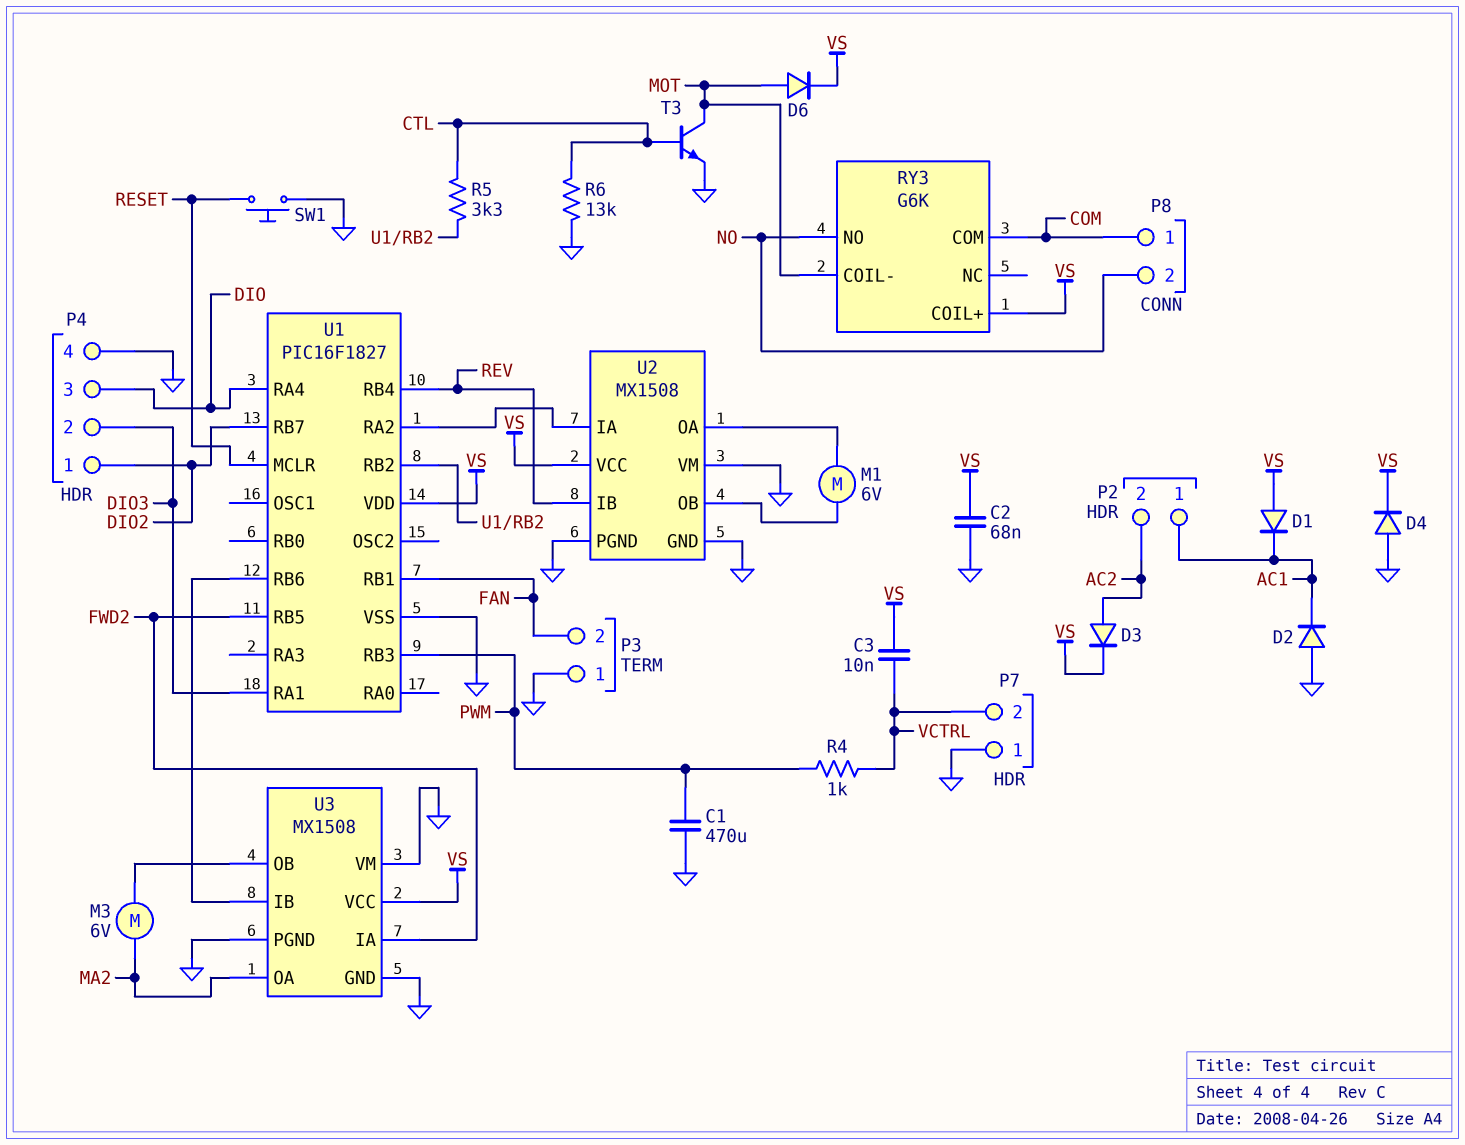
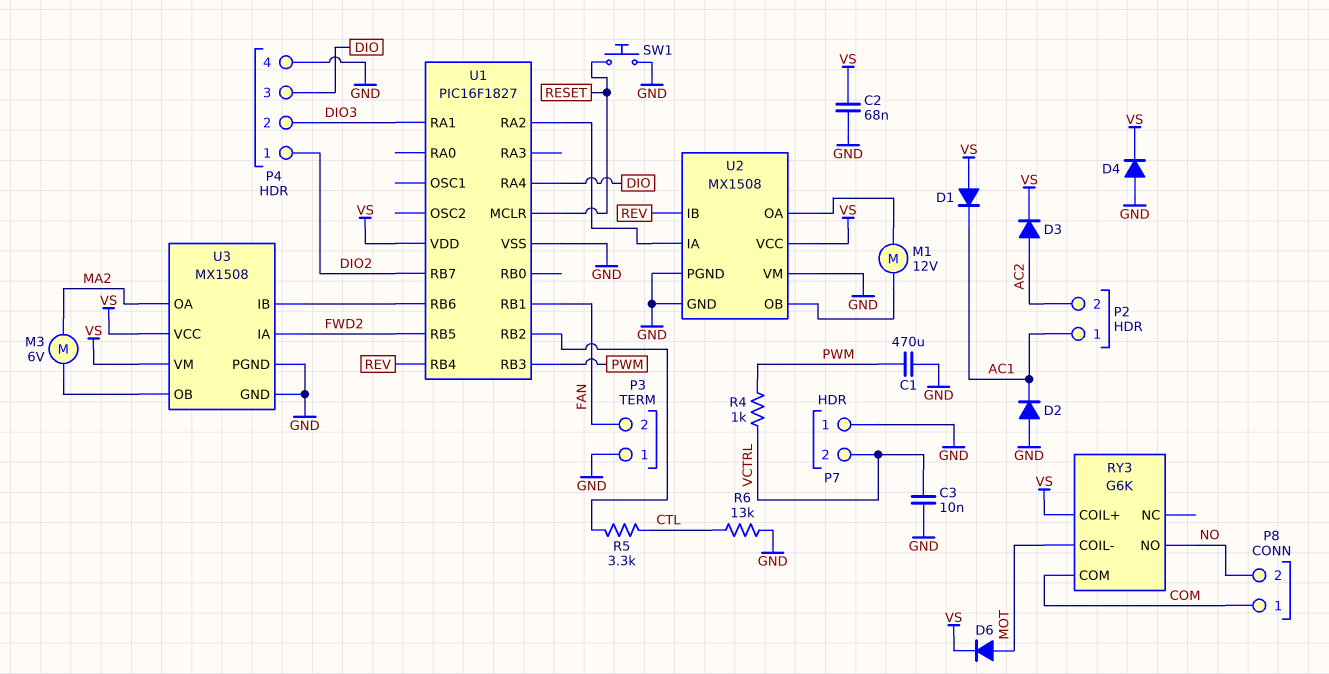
C3: 10nF (VCTRL, VS) -> 10nF (GND, VCTRL)
M1: motor 6V (U2/OA, U2/OB) -> motor 12V (U2/OA, U2/OB)
T3: NPN (B CTL, C MOT, E GND) -> none
U3 pin VM: GND -> VS

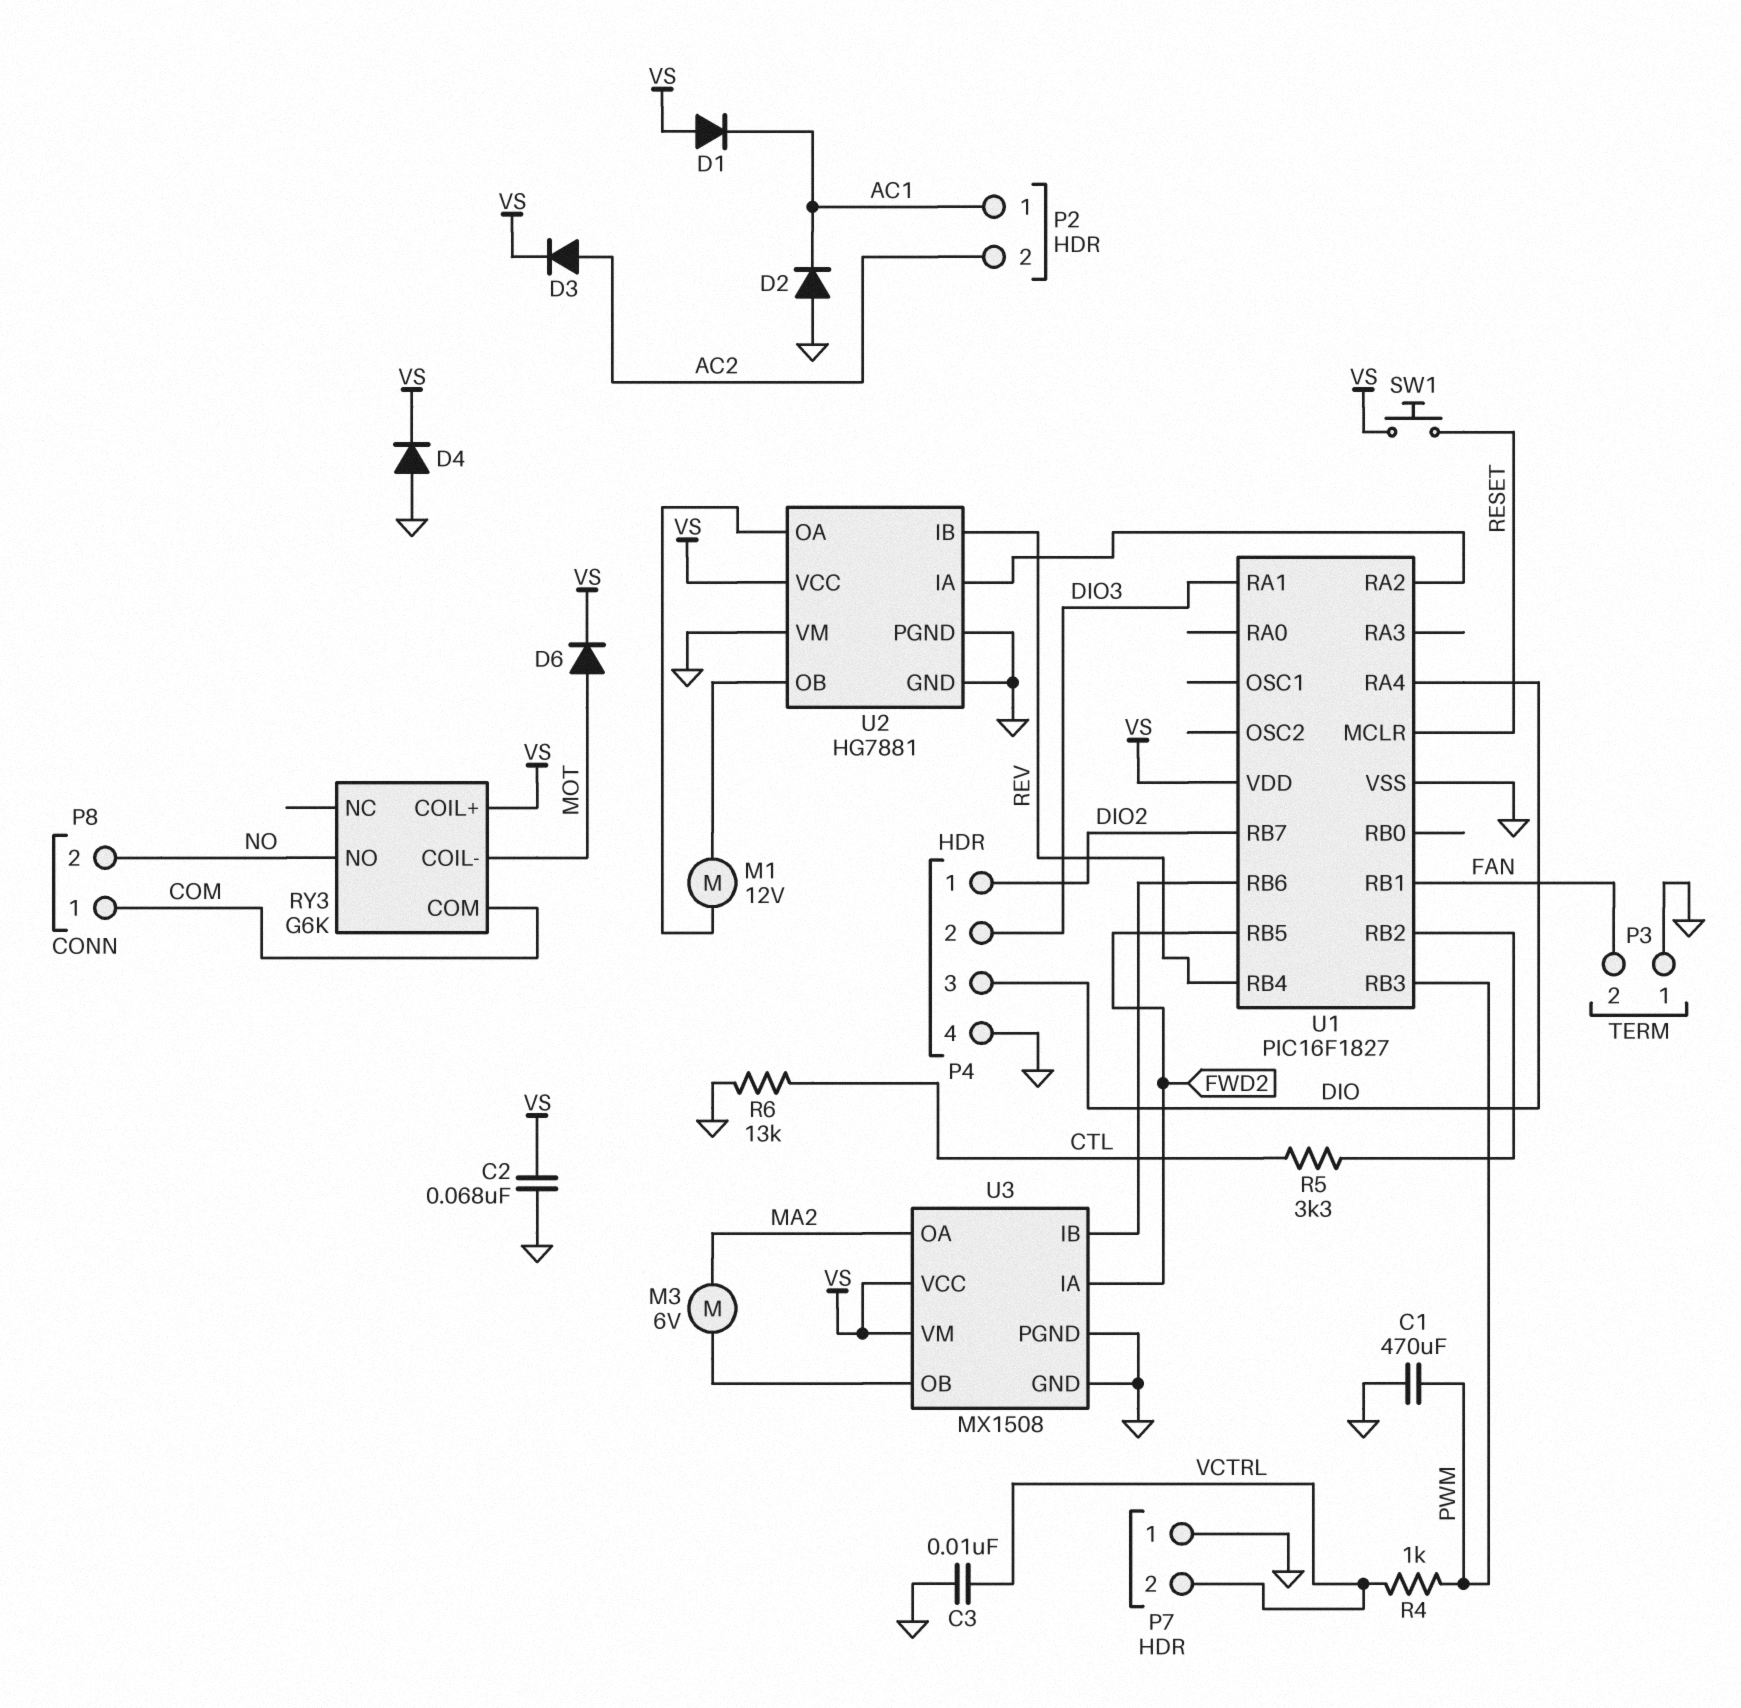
SW1: button (GND, RESET) -> button (RESET, VS)
U2: MX1508 -> HG7881

